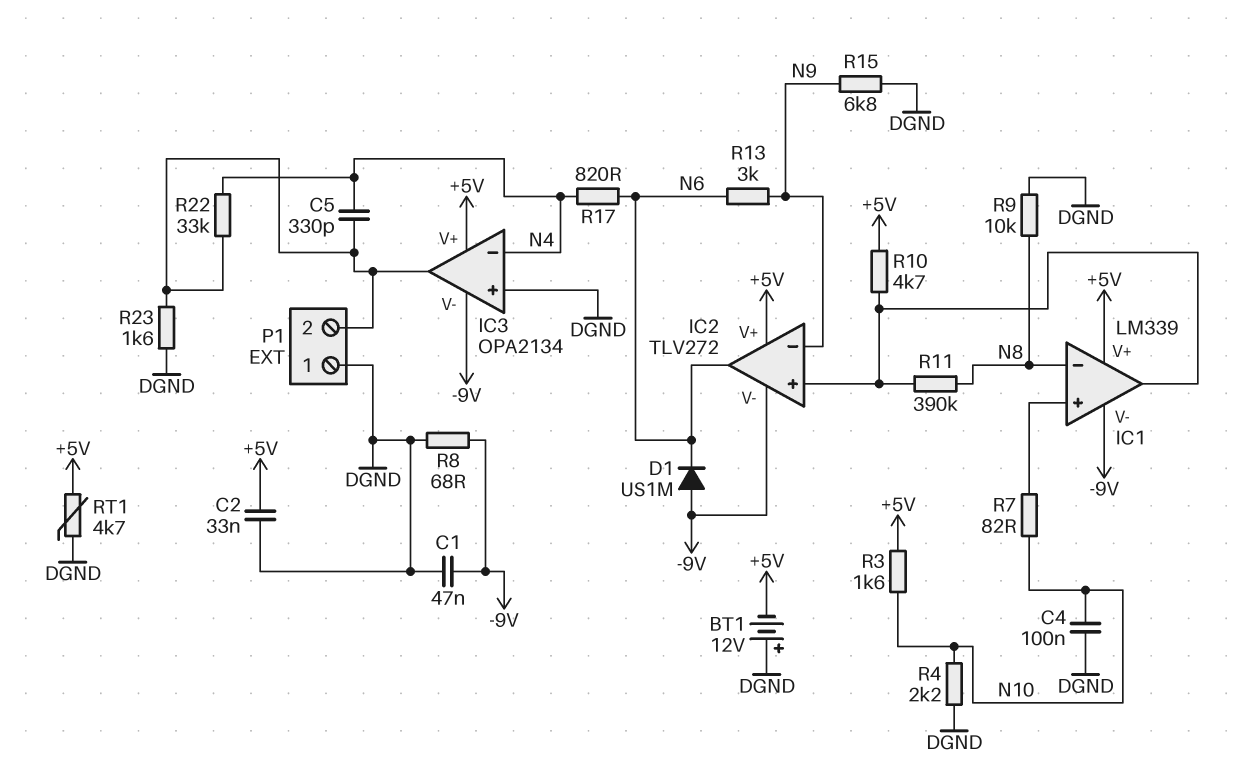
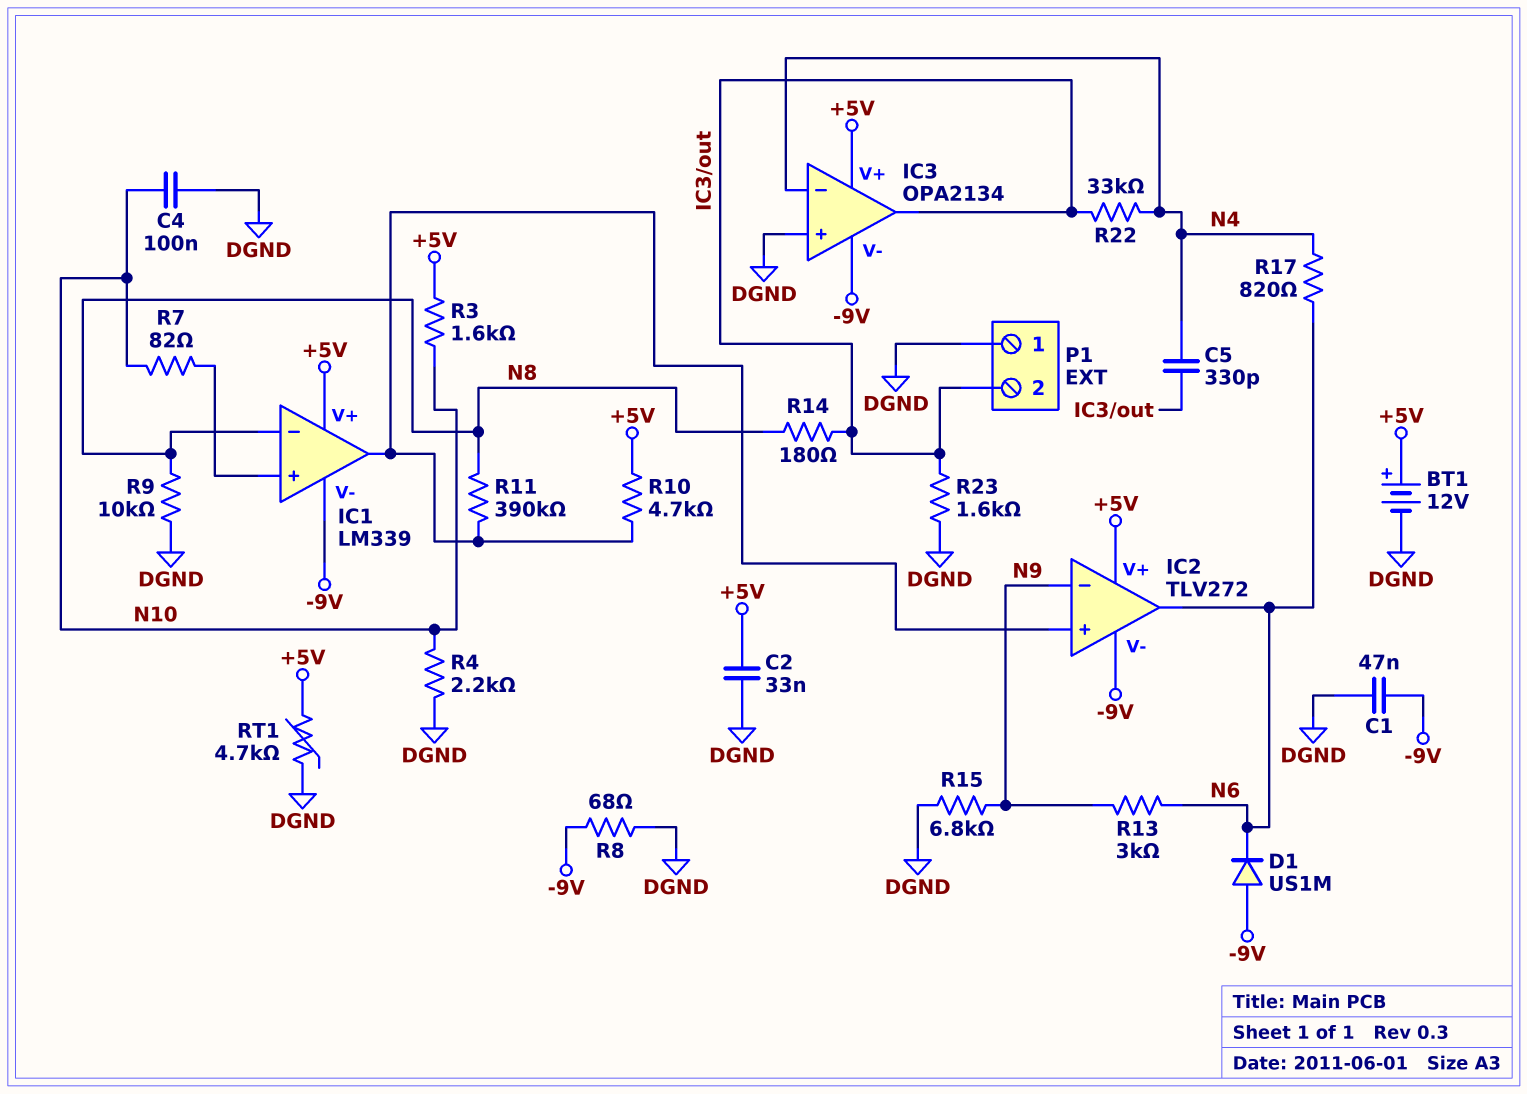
BT1: 12V (plus DGND, minus +5V) -> 12V (plus +5V, minus DGND)
R14: none -> 180 (IC3/out, N8)

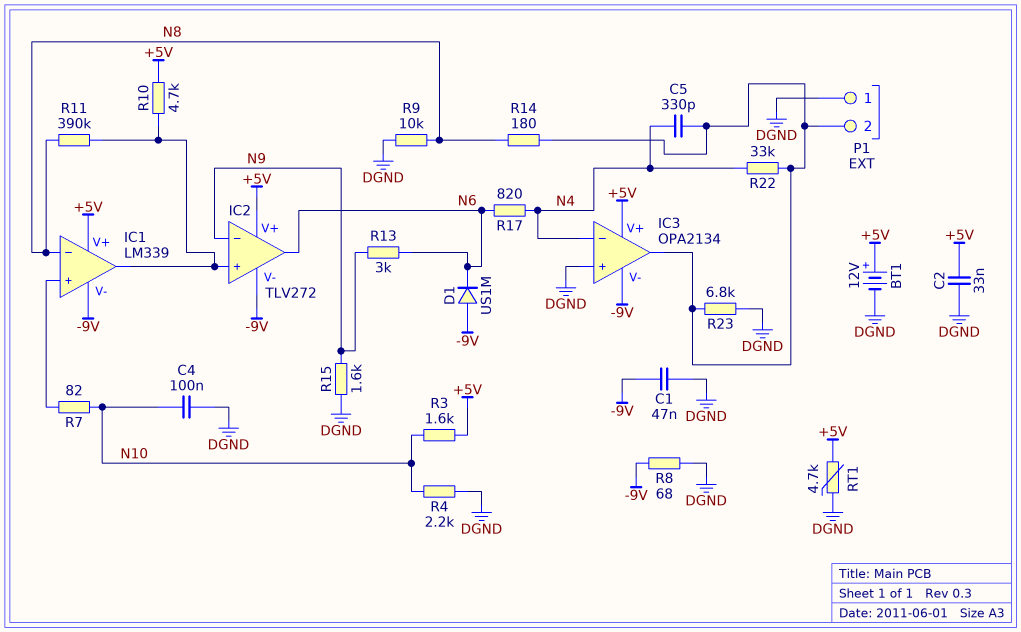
R15: 6.8k (DGND, N9) -> 1.6k (DGND, N9)
R23: 1.6k (DGND, IC3/out) -> 6.8k (DGND, IC3/out)

